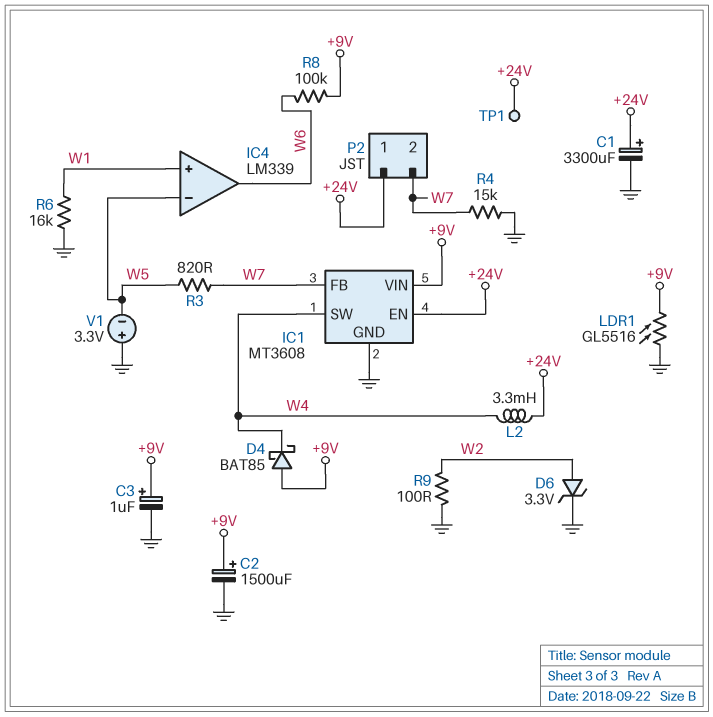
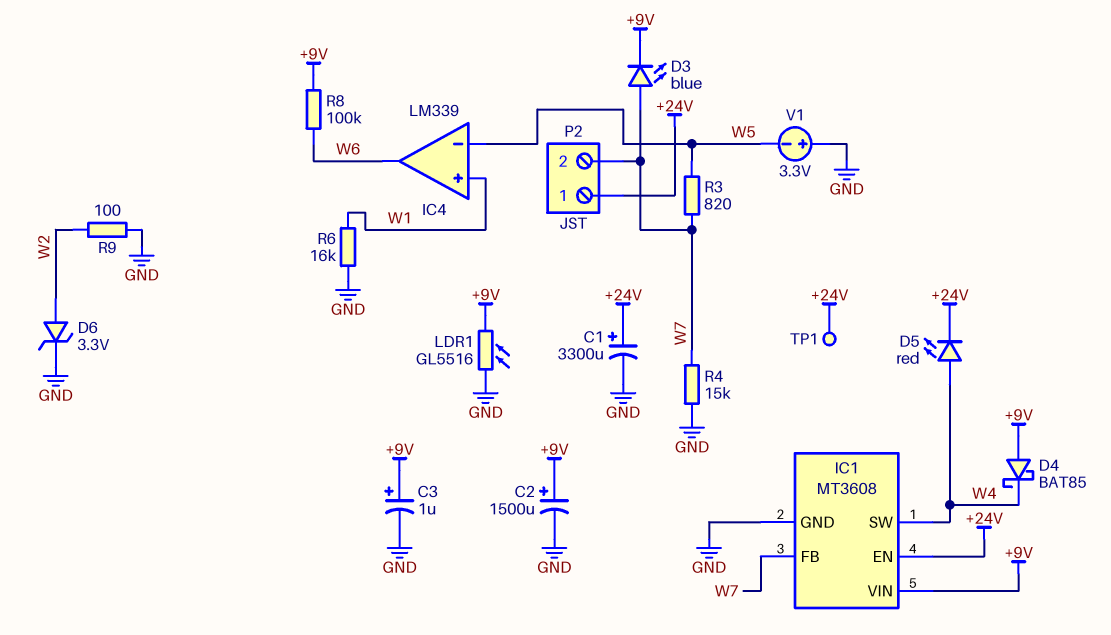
D3: none -> LED blue (A W7, K +9V)
D5: none -> LED red (A W4, K +24V)
L2: 3.3mH (+24V, W4) -> none

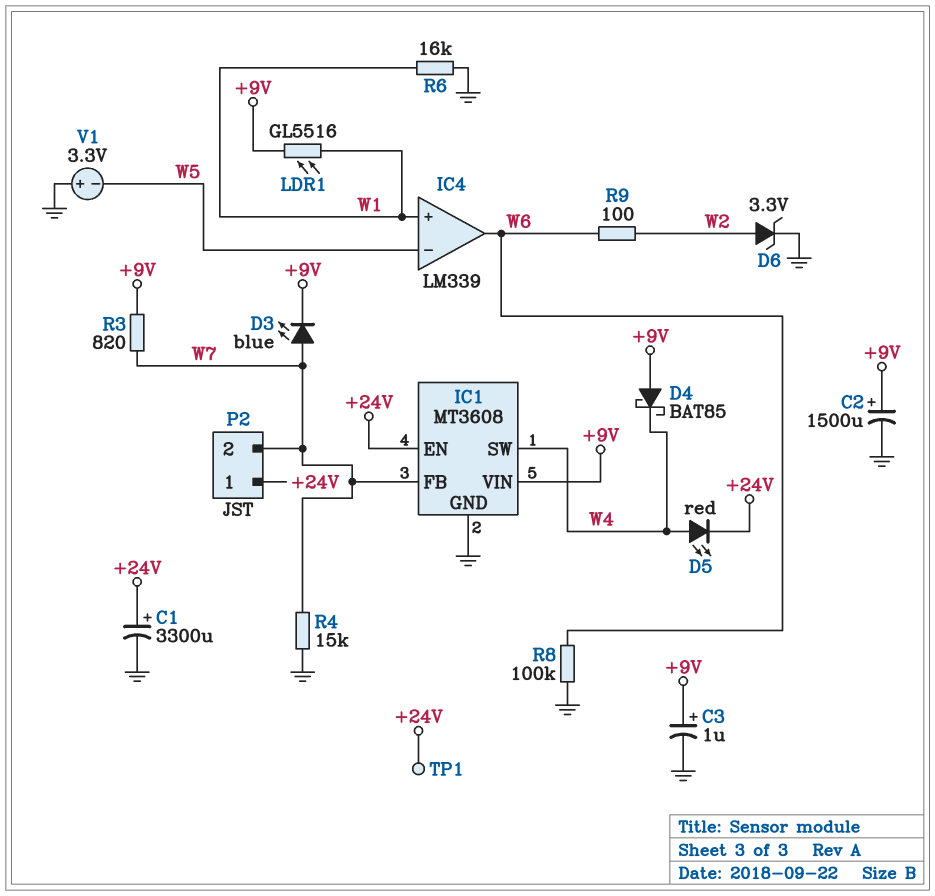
LDR1: GL5516 (+9V, GND) -> GL5516 (+9V, W1)
R3: 820 (W5, W7) -> 820 (+9V, W7)
R8: 100k (+9V, W6) -> 100k (GND, W6)
R9: 100 (GND, W2) -> 100 (W2, W6)

